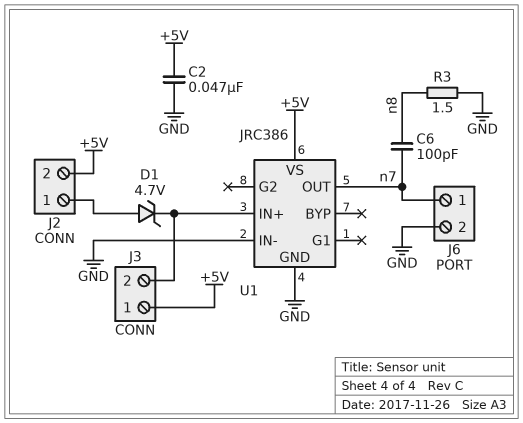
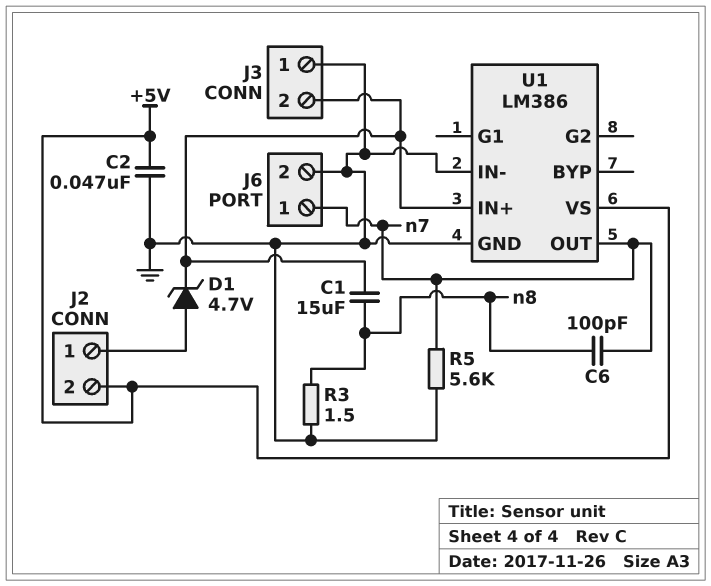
C1: none -> 15uF (J3/2, n8)
J3 pin 1: +5V -> GND
R5: none -> 5.6k (GND, n7)
U1: JRC386 -> LM386

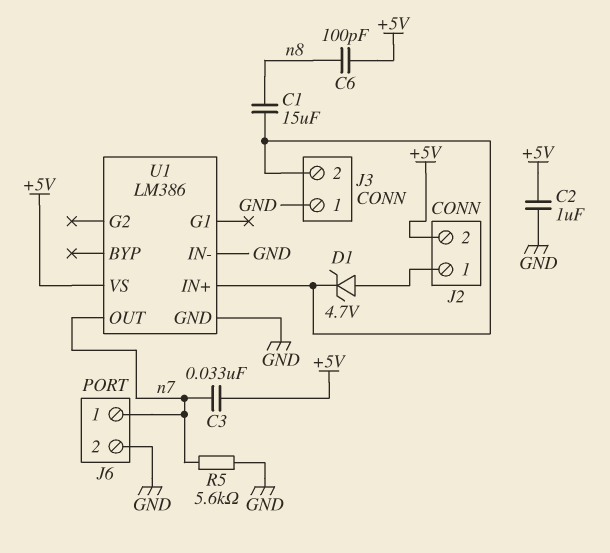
C2: 47nF (+5V, GND) -> 1uF (+5V, GND)
C3: none -> 33nF (+5V, n7)
C6: 100pF (n7, n8) -> 100pF (+5V, n8)
R3: 1.5 (GND, n8) -> none

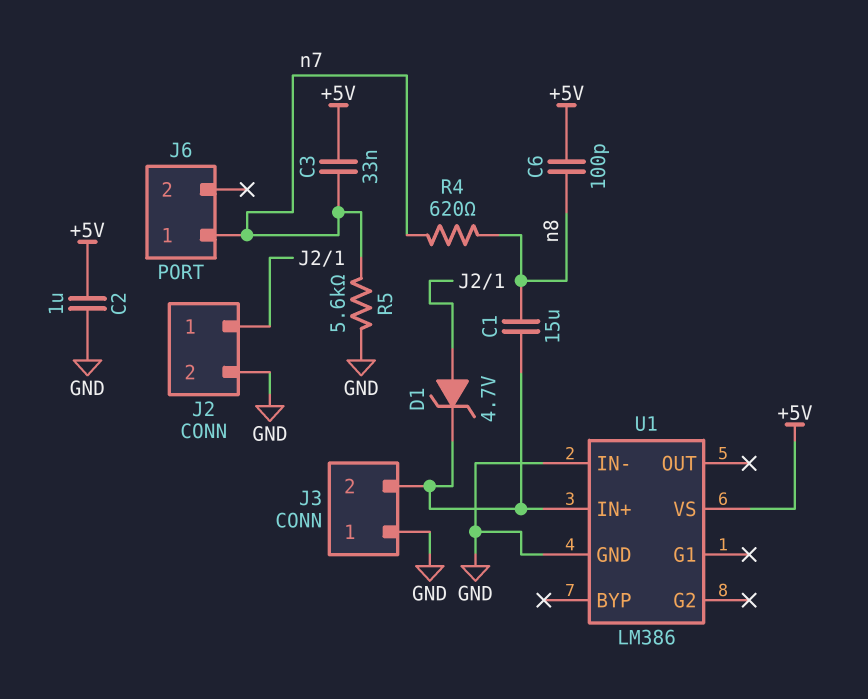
J2 pin 2: +5V -> GND
J6 pin 2: GND -> none
R4: none -> 620 (n7, n8)
U1 pin OUT: n7 -> none

